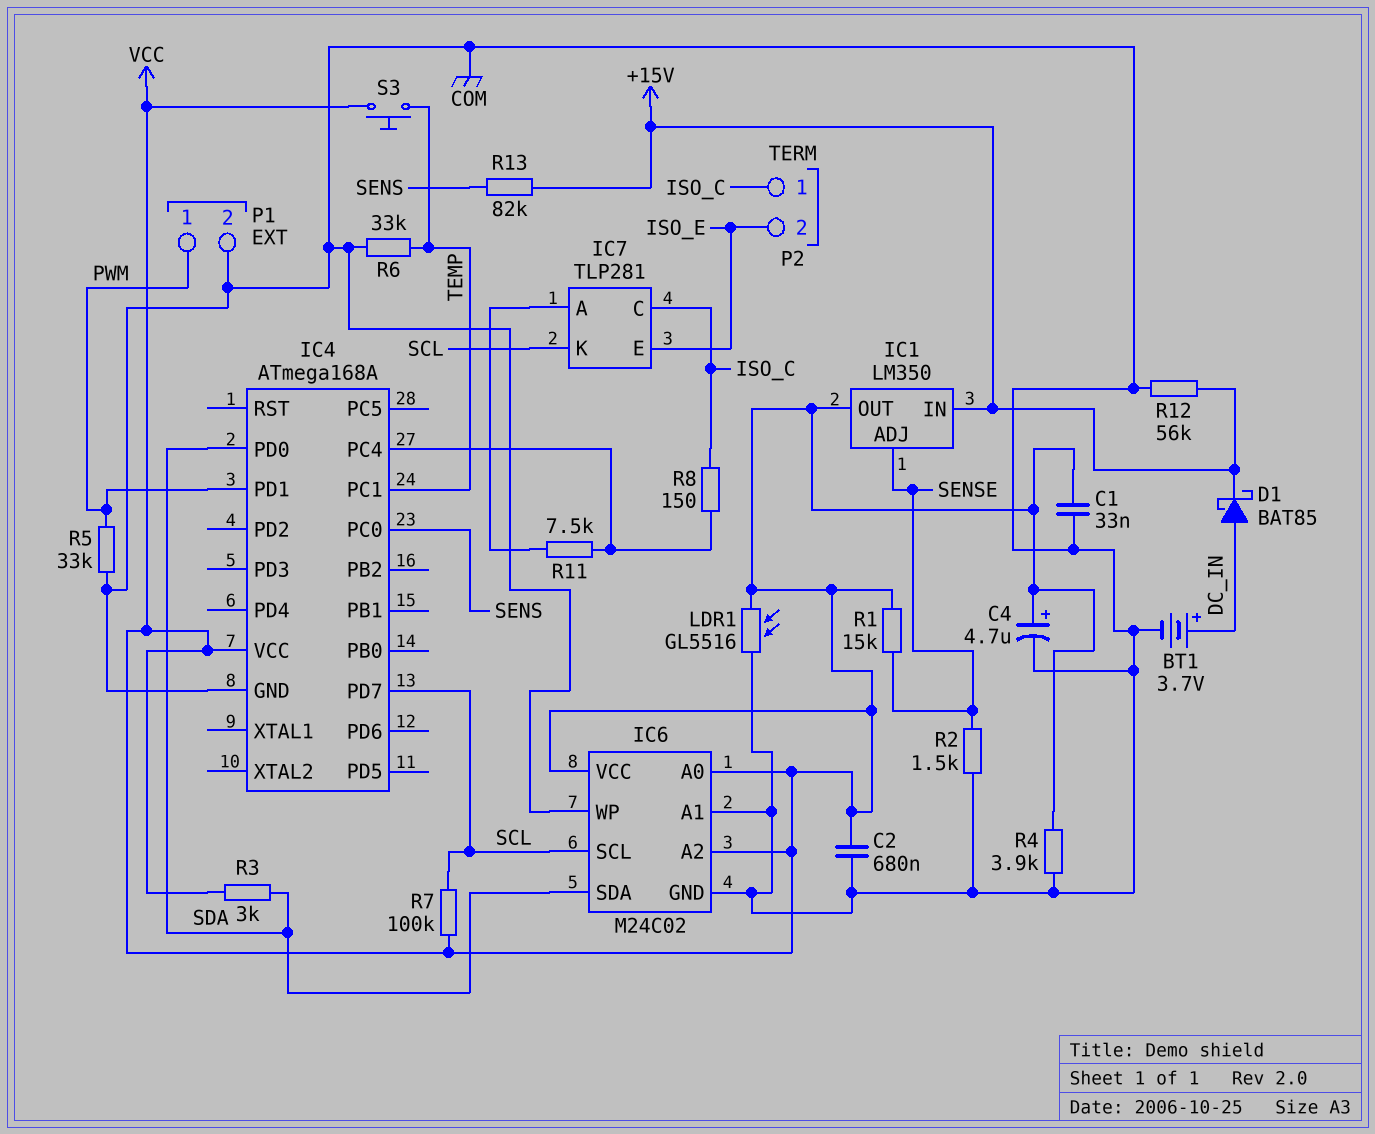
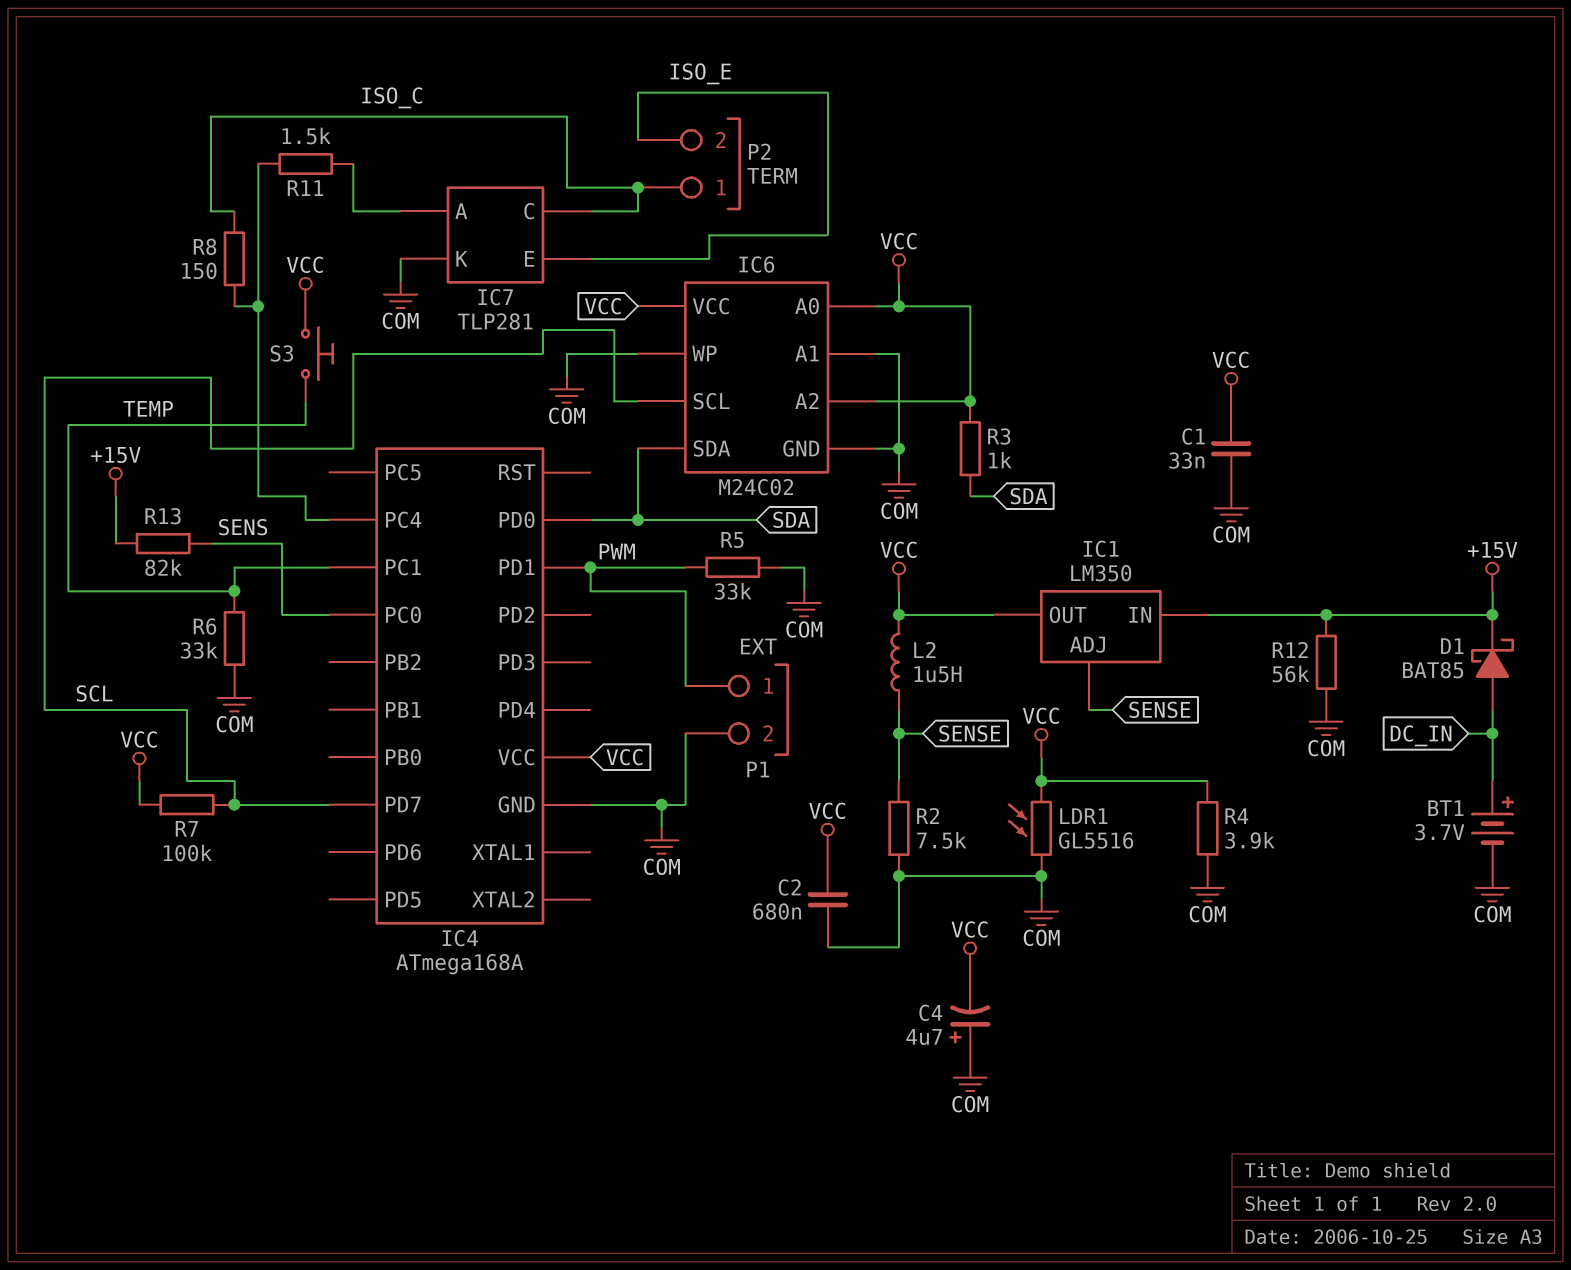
C4: 4.7uF (plus VCC, minus COM) -> 4.7uF (plus COM, minus VCC)
IC7 pin K: SCL -> COM
L2: none -> 1.5uH (SENSE, VCC)
R1: 15k (SENSE, VCC) -> none
R2: 1.5k (COM, SENSE) -> 7.5k (COM, SENSE)
R3: 3k (SDA, VCC) -> 1k (SDA, VCC)
R11: 7.5k (IC4/PC4, IC7/A) -> 1.5k (IC4/PC4, IC7/A)

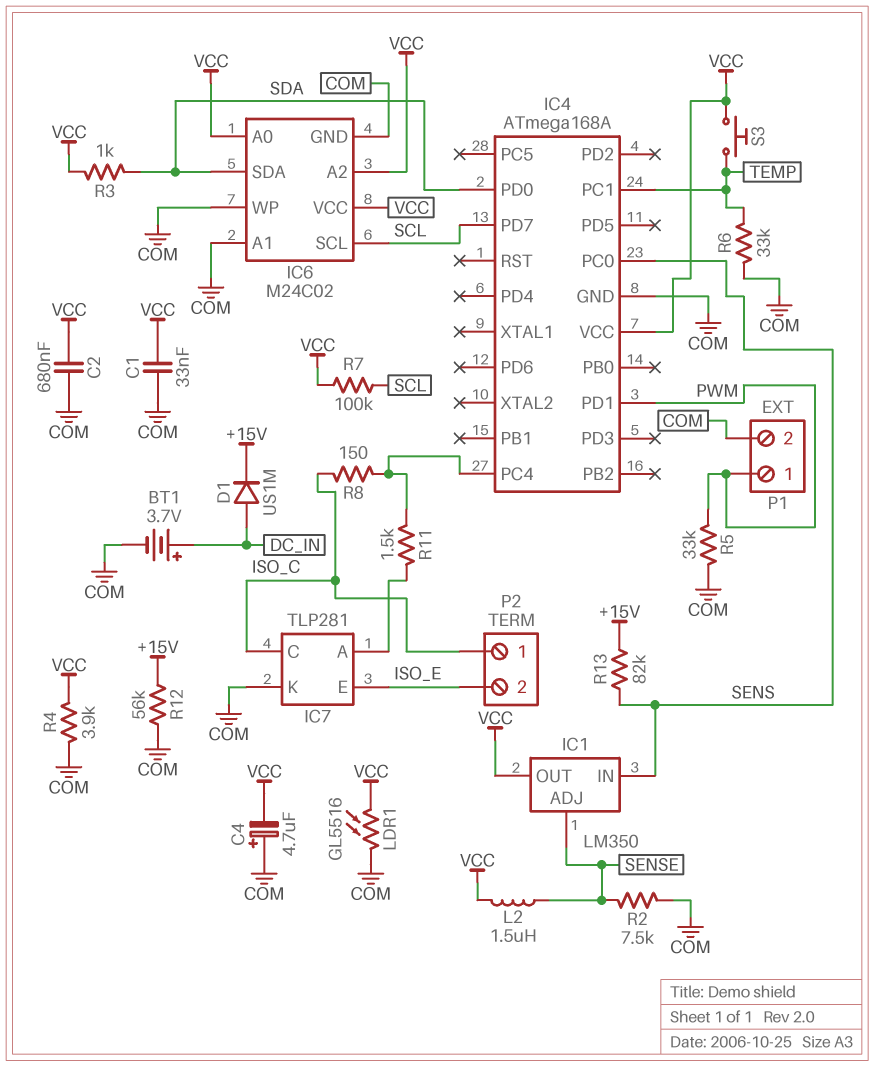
D1: schottky BAT85 (A DC_IN, K +15V) -> diode US1M (A DC_IN, K +15V)
IC1 pin IN: +15V -> SENS

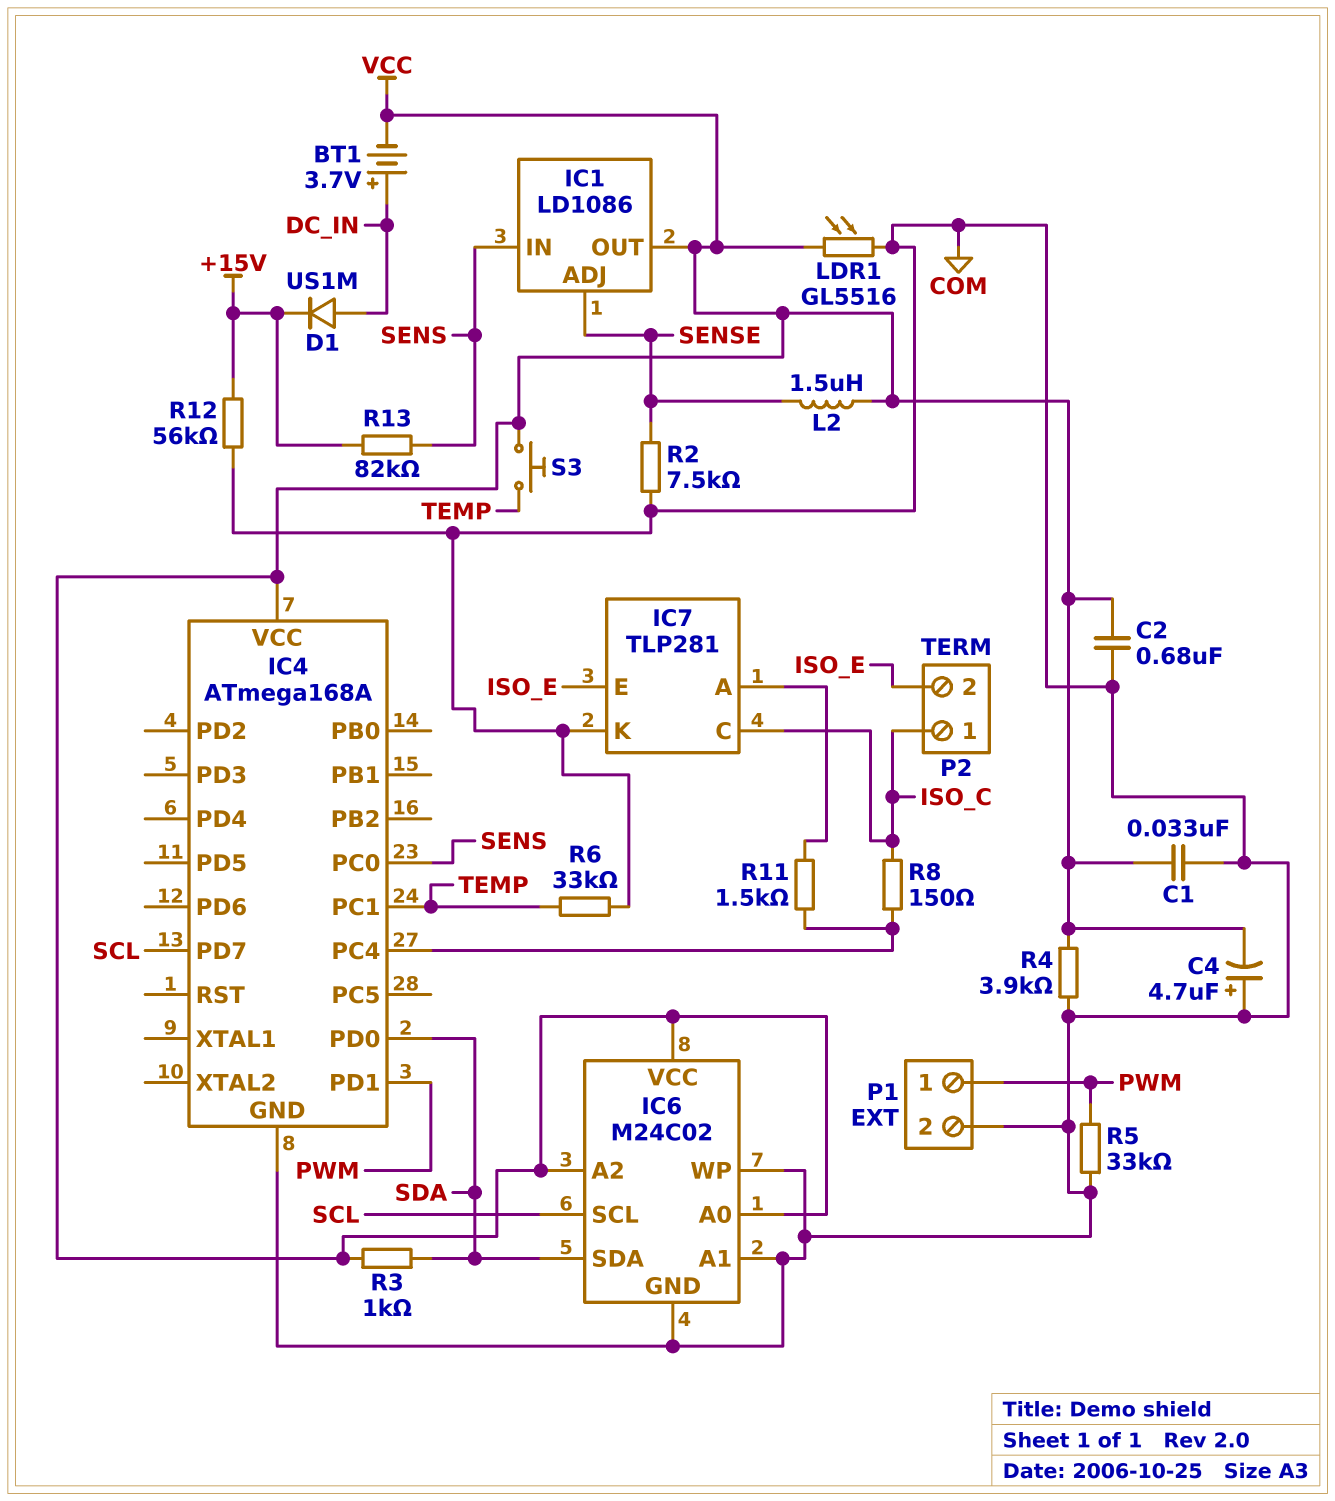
BT1: 3.7V (plus DC_IN, minus COM) -> 3.7V (plus DC_IN, minus VCC)
IC1: LM350 -> LD1086
R7: 100k (SCL, VCC) -> none

